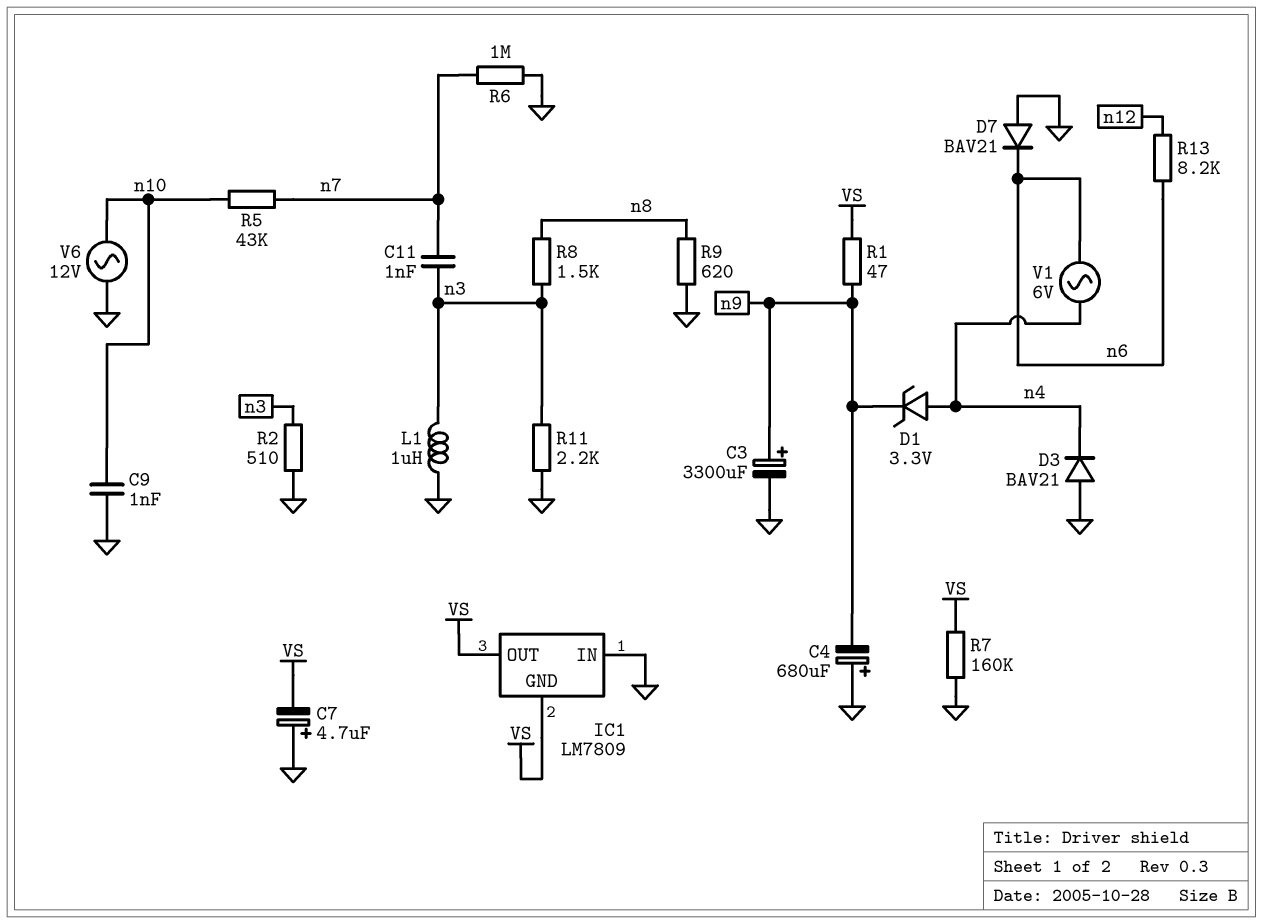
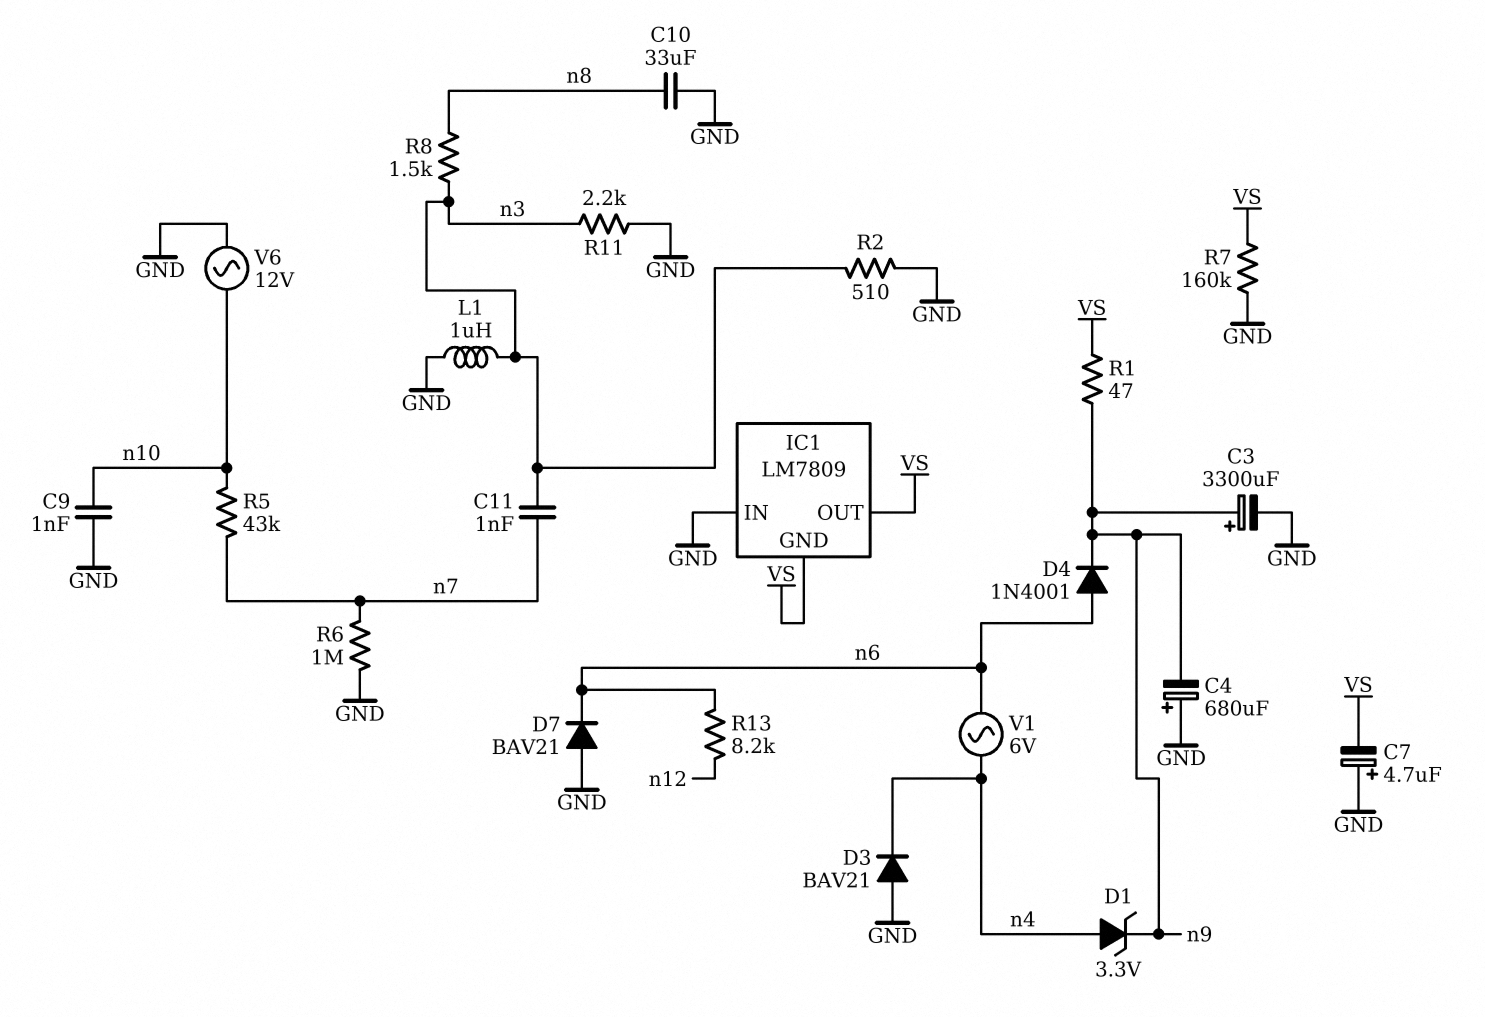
C10: none -> 33uF (GND, n8)
D4: none -> diode 1N4001 (A n6, K n9)
R9: 620 (GND, n8) -> none

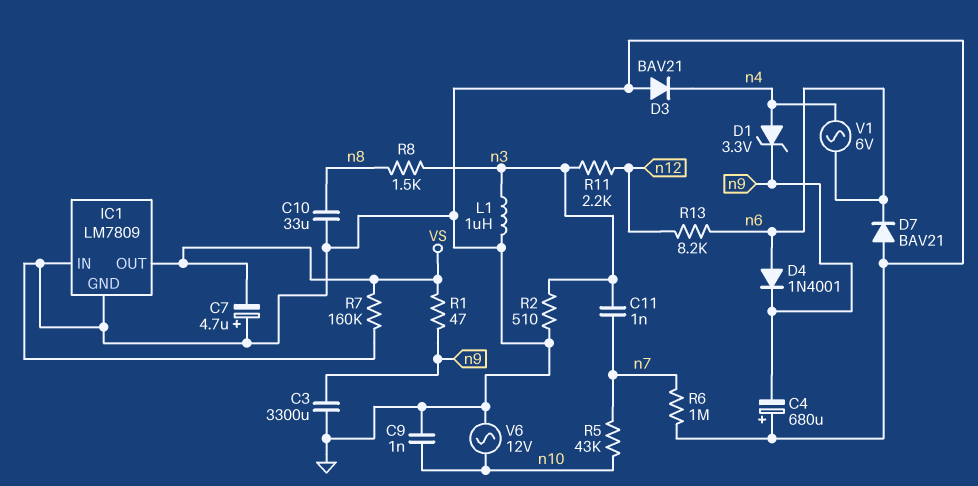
C3: 3300uF (plus n9, minus GND) -> 3300uF (GND, n9)
IC1 pin GND: VS -> GND
R11: 2.2k (GND, n3) -> 2.2k (n3, n12)

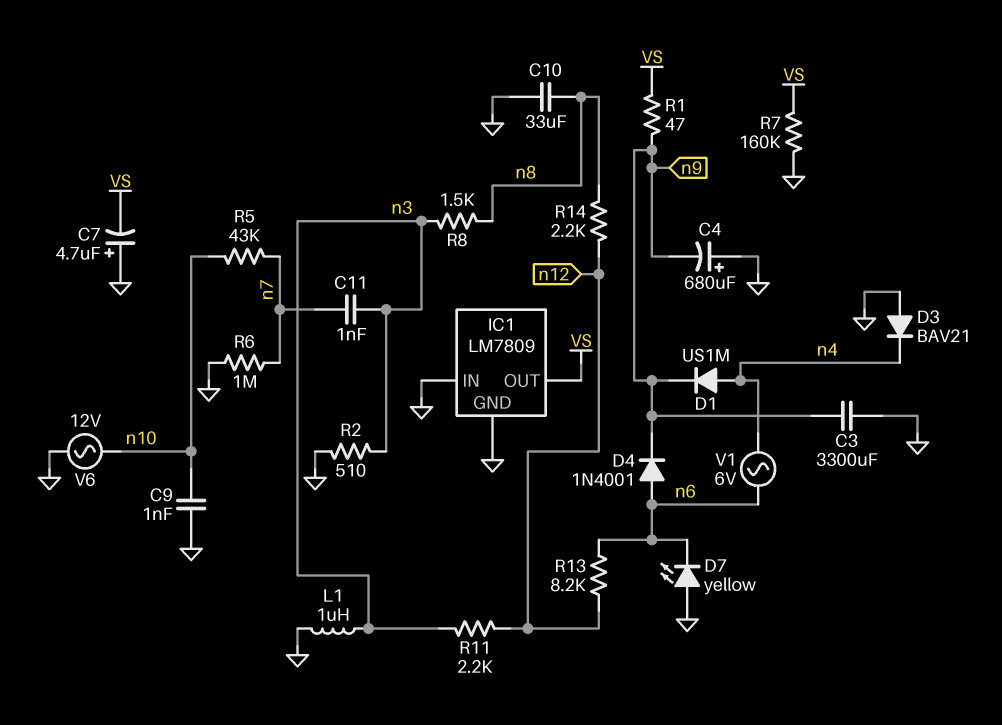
D1: zener 3.3V (A n4, K n9) -> diode US1M (A n4, K n9)
D7: diode BAV21 (A GND, K n6) -> LED yellow (A GND, K n6)
R14: none -> 2.2k (n8, n12)

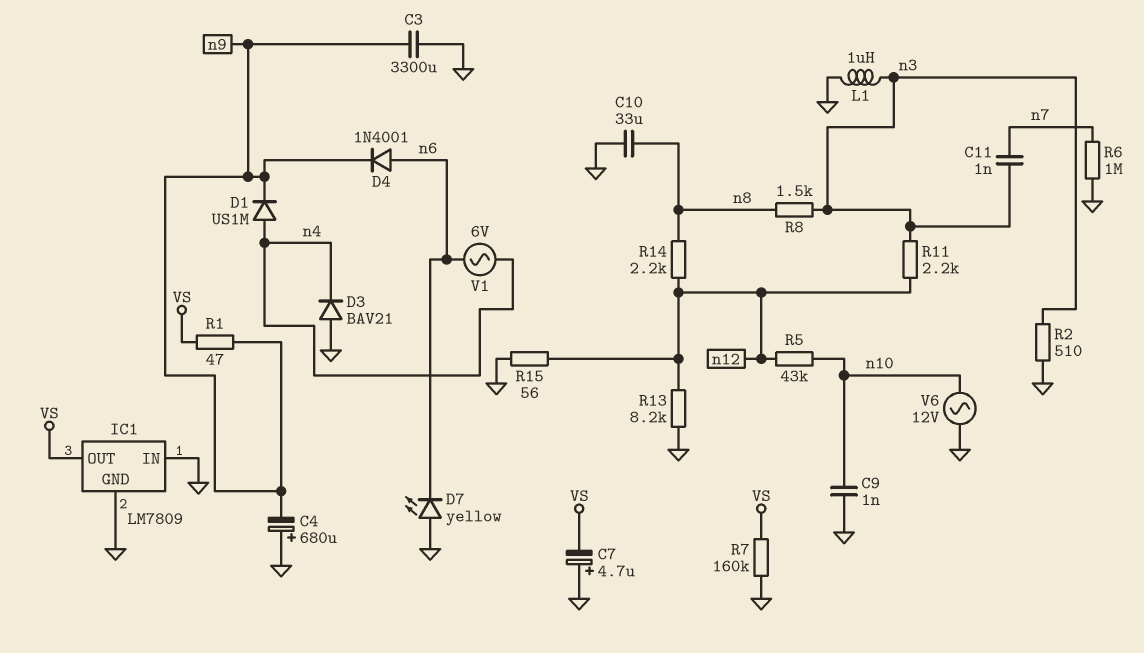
R5: 43k (n7, n10) -> 43k (n10, n12)
R13: 8.2k (n6, n12) -> 8.2k (GND, n12)
R15: none -> 56 (GND, n12)

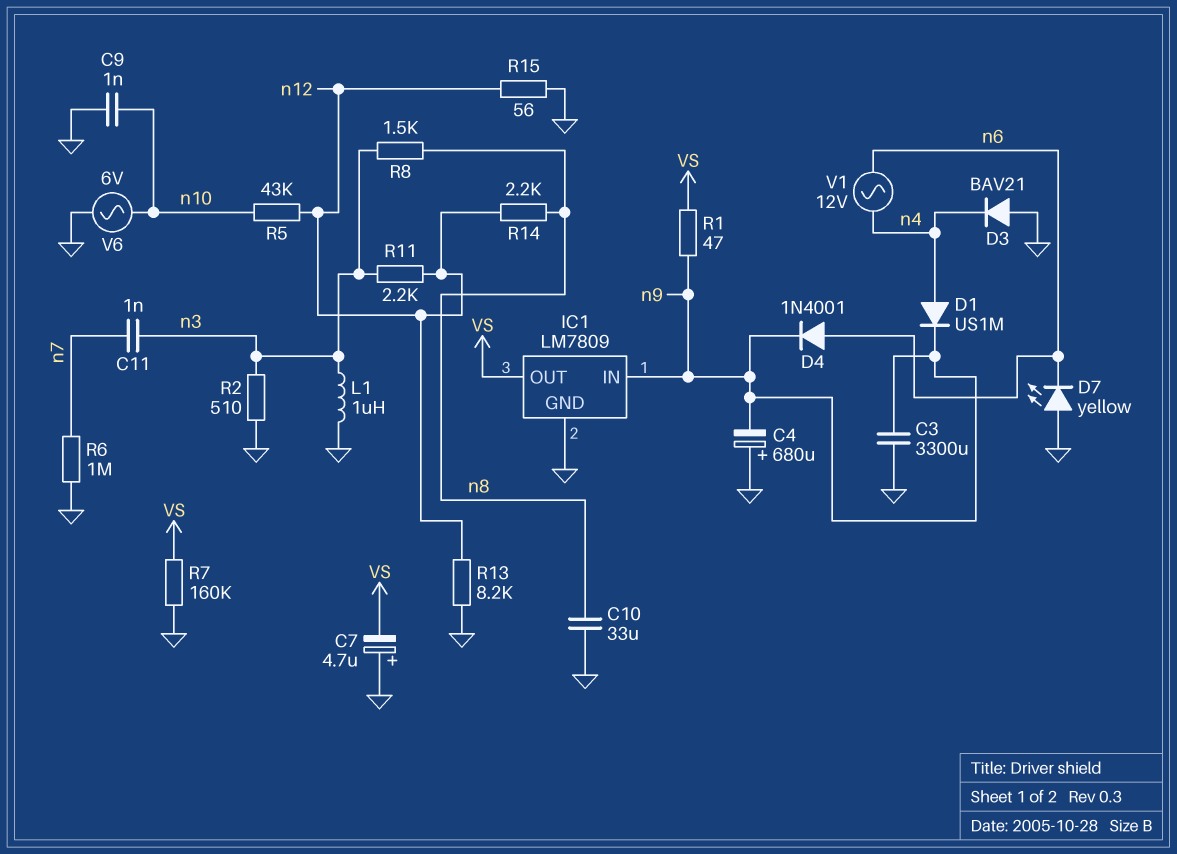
IC1 pin IN: GND -> n9
V1: AC 6V (n4, n6) -> AC 12V (n4, n6)
V6: AC 12V (GND, n10) -> AC 6V (GND, n10)

